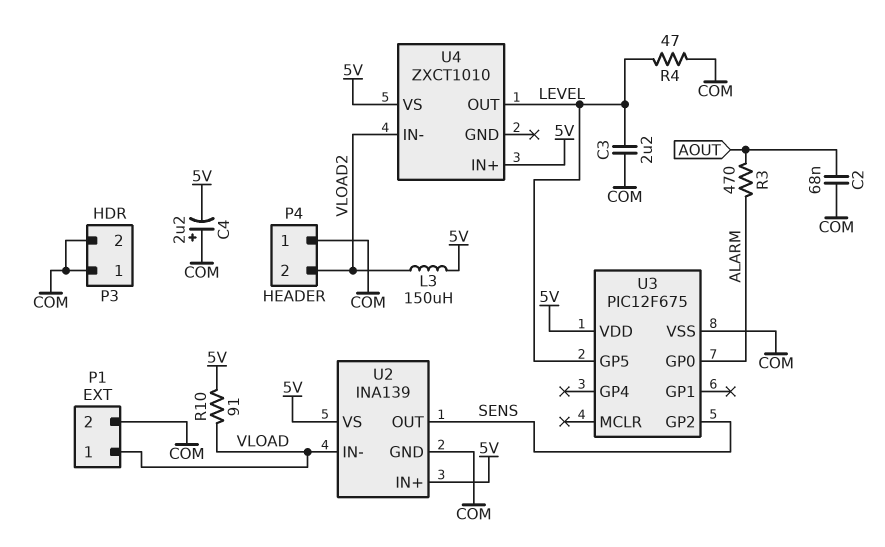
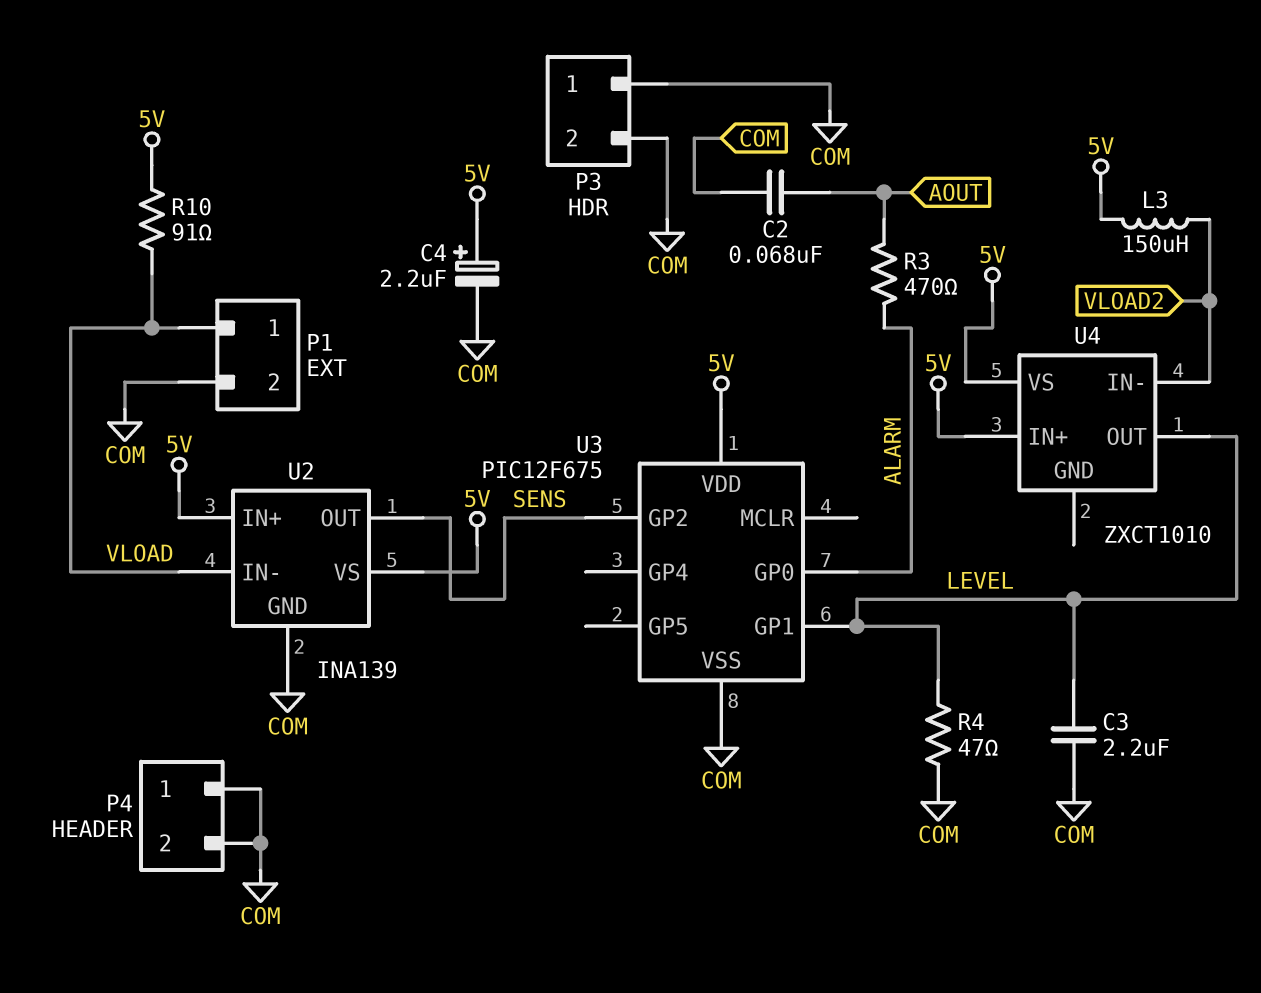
C4: 2.2uF (plus COM, minus 5V) -> 2.2uF (plus 5V, minus COM)
P4 pin 2: VLOAD2 -> COM
U3 pin GP1: none -> LEVEL
U3 pin GP5: LEVEL -> none

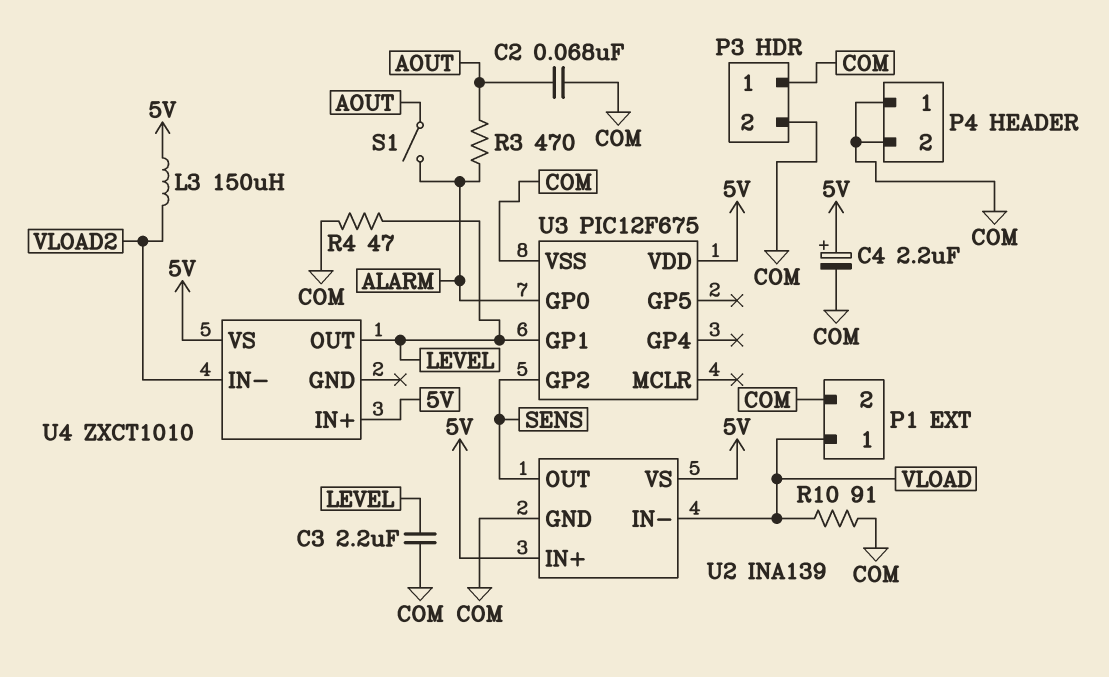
R10: 91 (5V, VLOAD) -> 91 (COM, VLOAD)
S1: none -> switch (ALARM, AOUT)

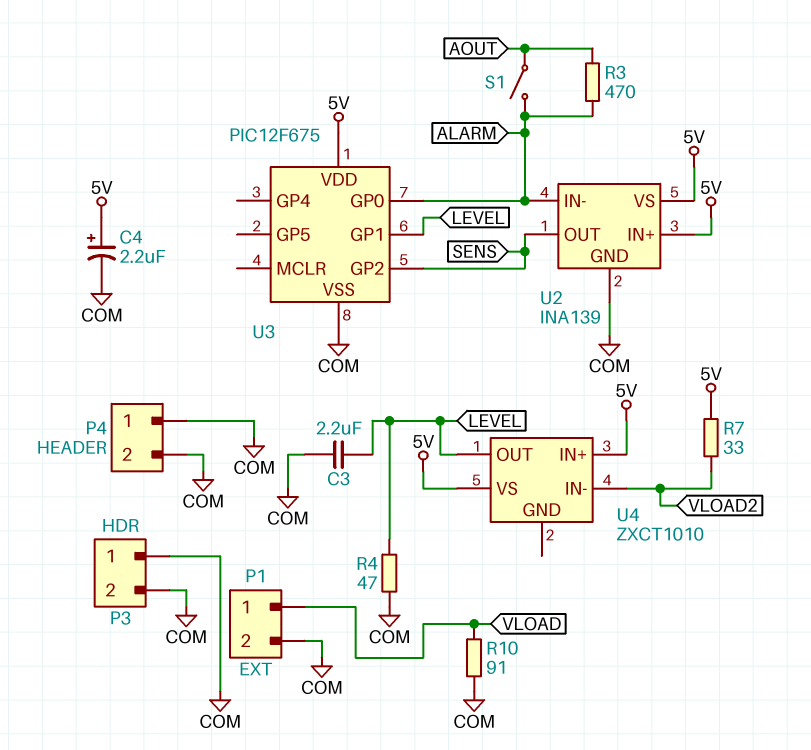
C2: 68nF (AOUT, COM) -> none
L3: 150uH (5V, VLOAD2) -> none
R7: none -> 33 (5V, VLOAD2)
U2 pin IN-: VLOAD -> ALARM

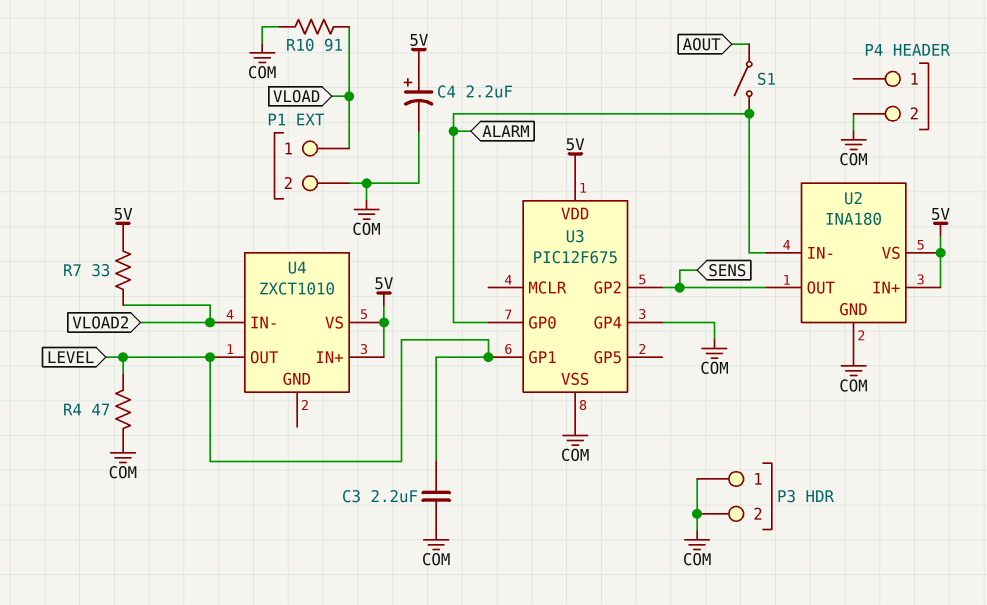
P4 pin 1: COM -> none
R3: 470 (ALARM, AOUT) -> none
U2: INA139 -> INA180
U3 pin GP4: none -> COM

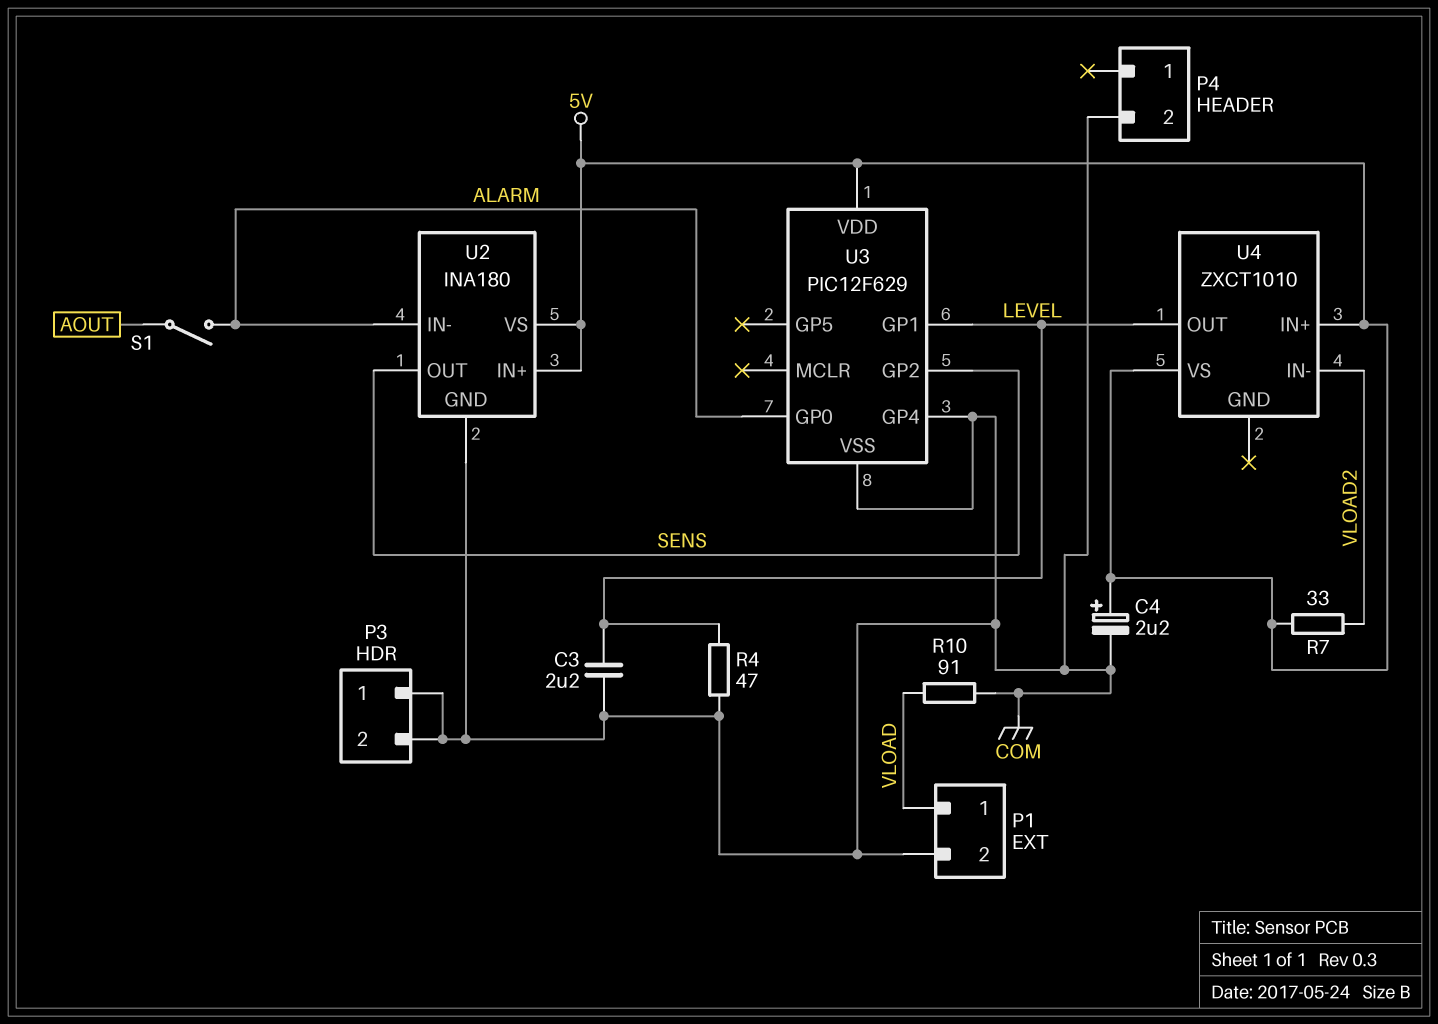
U3: PIC12F675 -> PIC12F629

